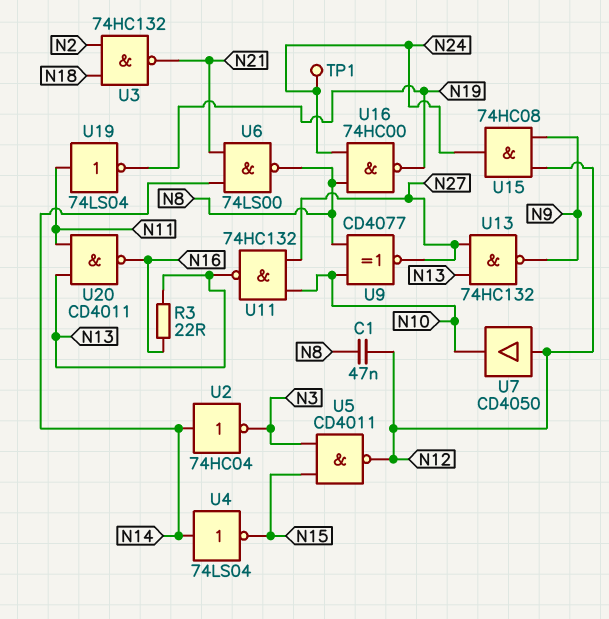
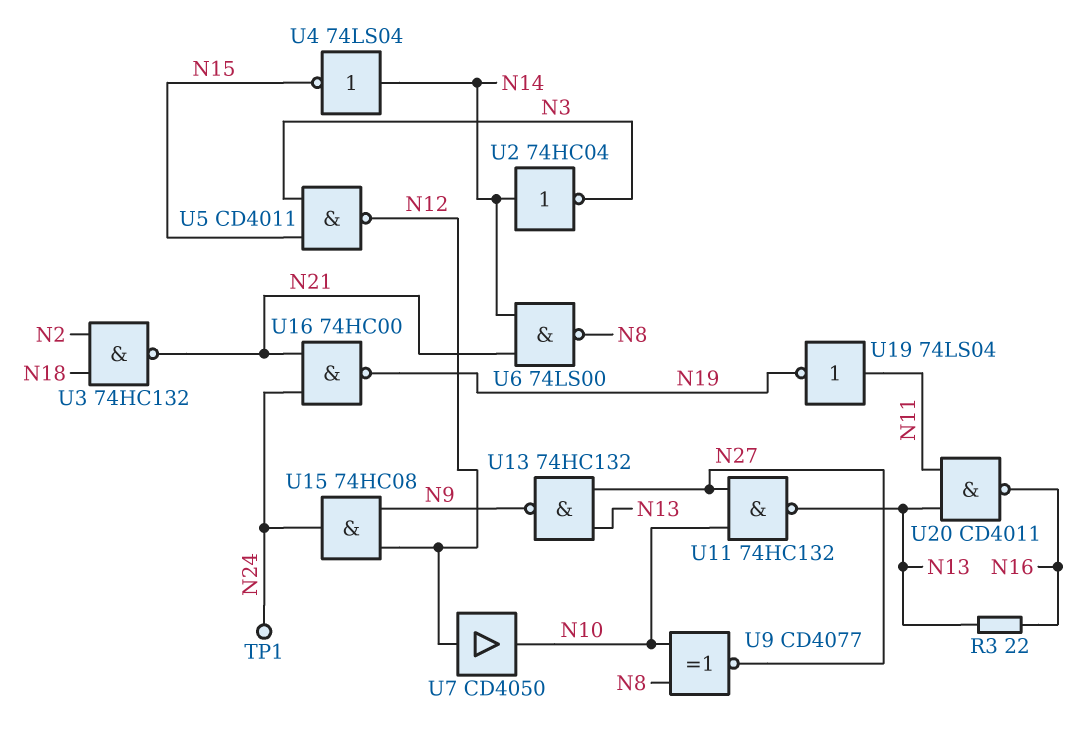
C1: 47nF (N8, N12) -> none
U16: NAND 74HC00 (in N8, in N24, out N19) -> NAND 74HC00 (in N21, in N24, out N19)

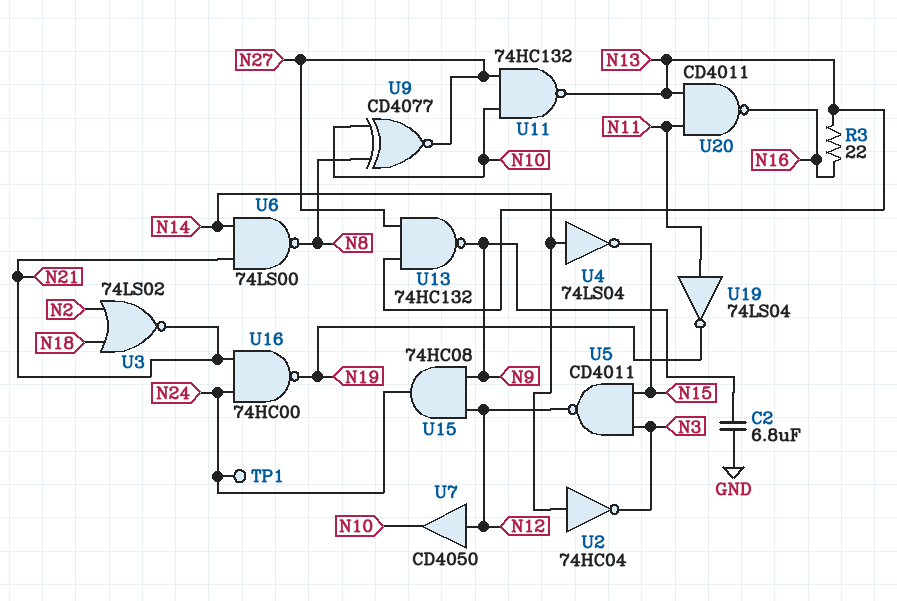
C2: none -> 6.8uF (GND, N9)
U3: NAND 74HC132 (in N2, in N18, out N21) -> NOR 74LS02 (in N2, in N18, out N21)

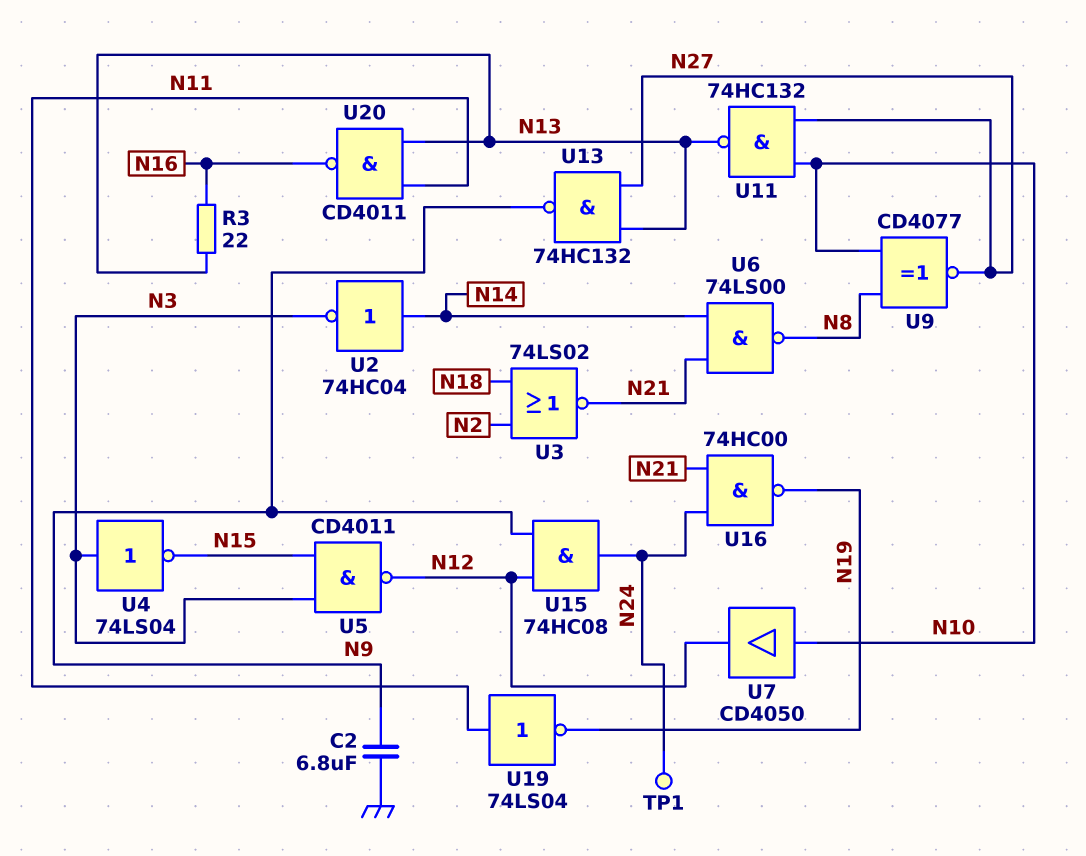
U4: NOT 74LS04 (in N14, out N15) -> NOT 74LS04 (in N3, out N15)
U7: buffer CD4050 (in N12, out N10) -> buffer CD4050 (in N10, out N12)

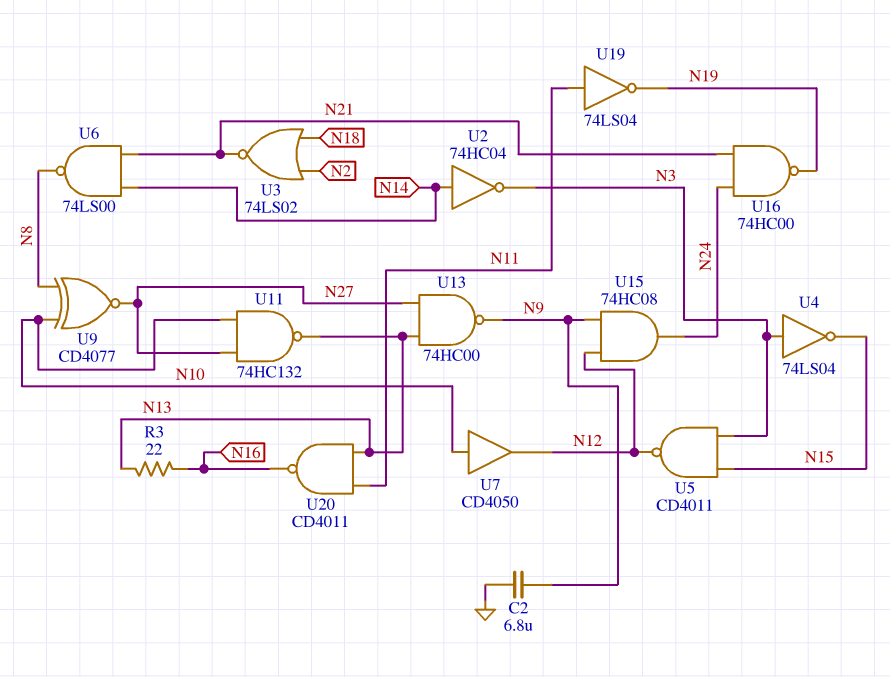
TP1: test point (N24) -> none
U13: NAND 74HC132 (in N13, in N27, out N9) -> NAND 74HC00 (in N13, in N27, out N9)

